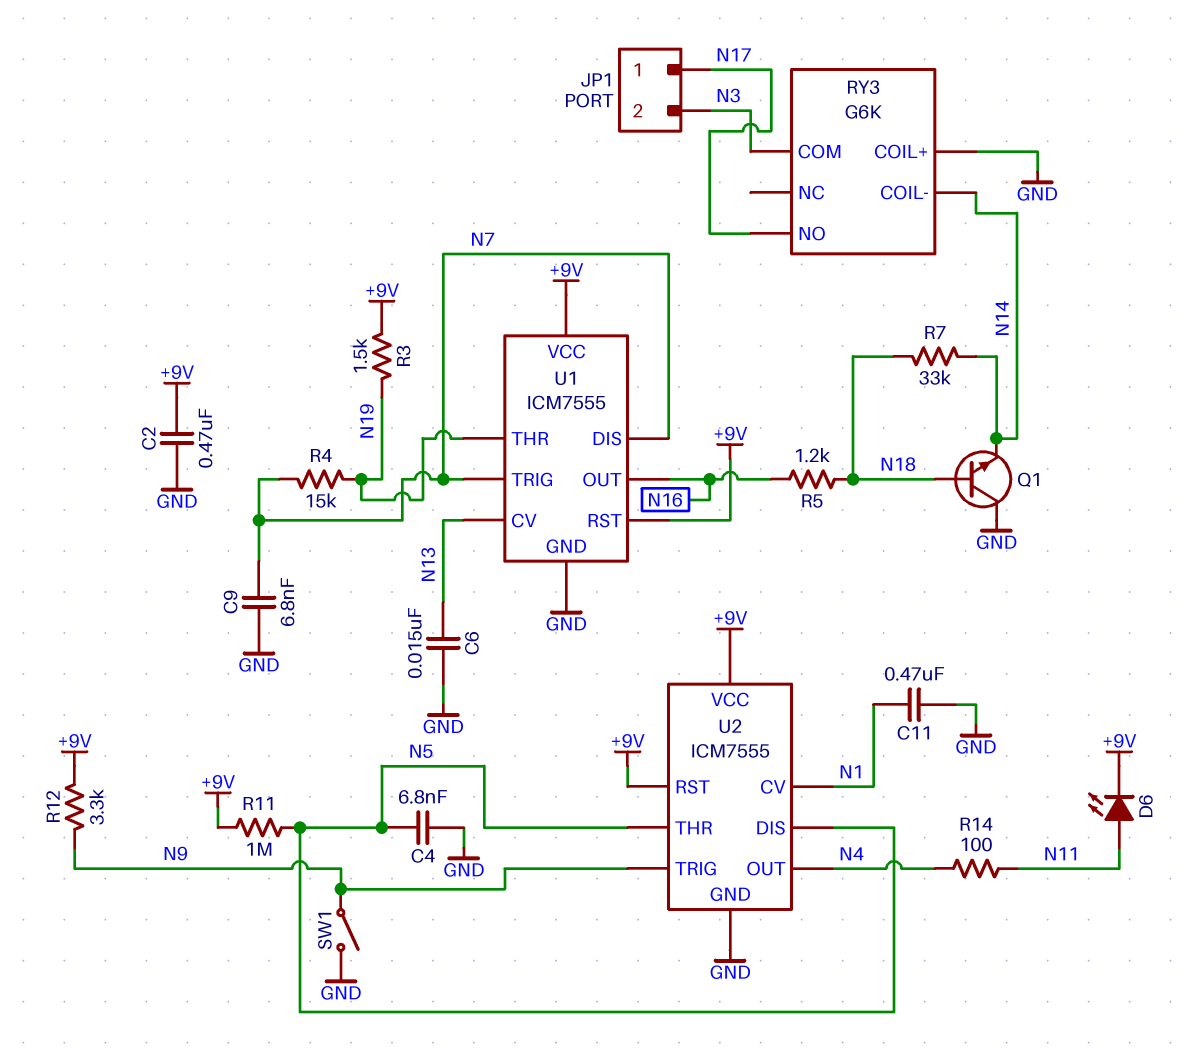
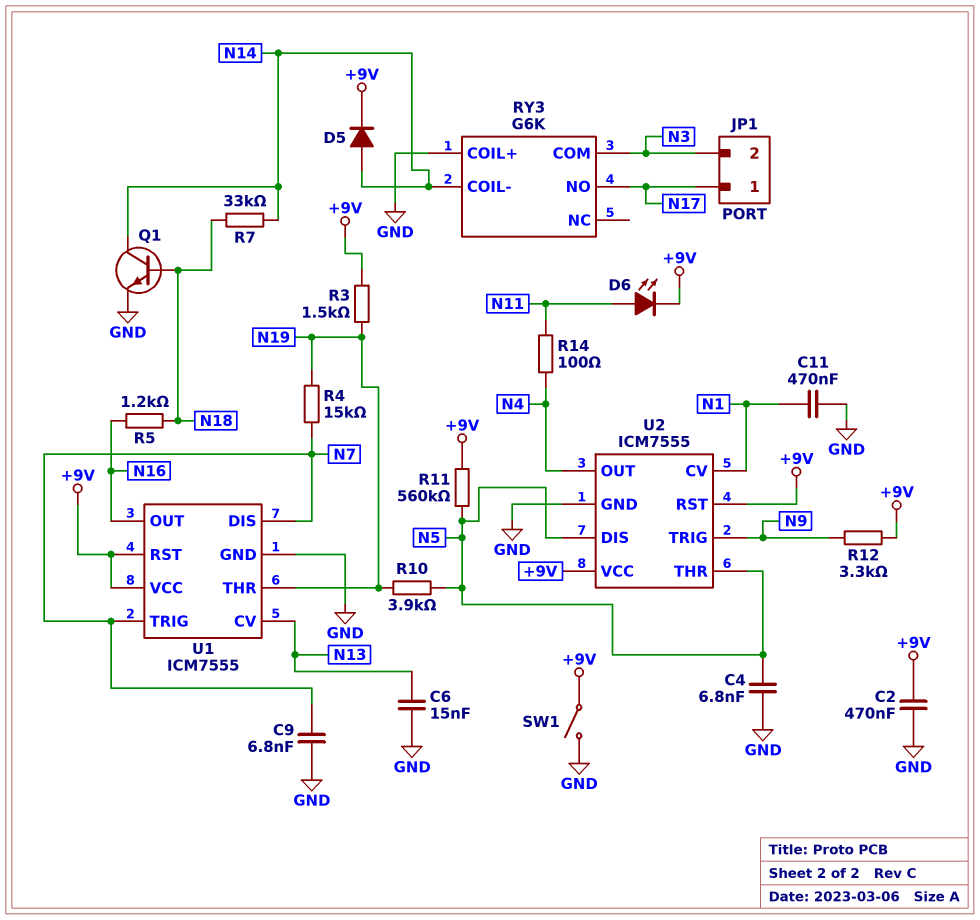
D5: none -> diode (A N14, K +9V)
Q1: NPN (B N18, C GND, E N14) -> NPN (B N18, C N14, E GND)
R10: none -> 3.9k (N5, N19)
R11: 1M (+9V, N5) -> 560k (+9V, N5)
SW1: switch (GND, N9) -> switch (+9V, GND)

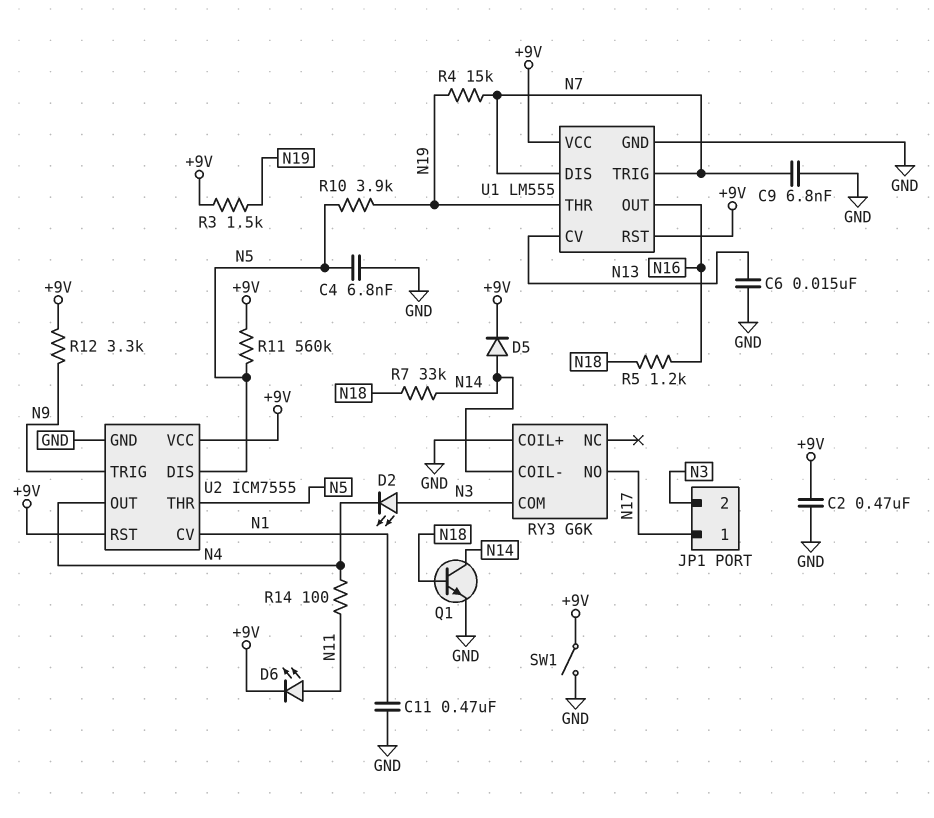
D2: none -> LED (A N3, K N4)
U1: ICM7555 -> LM555

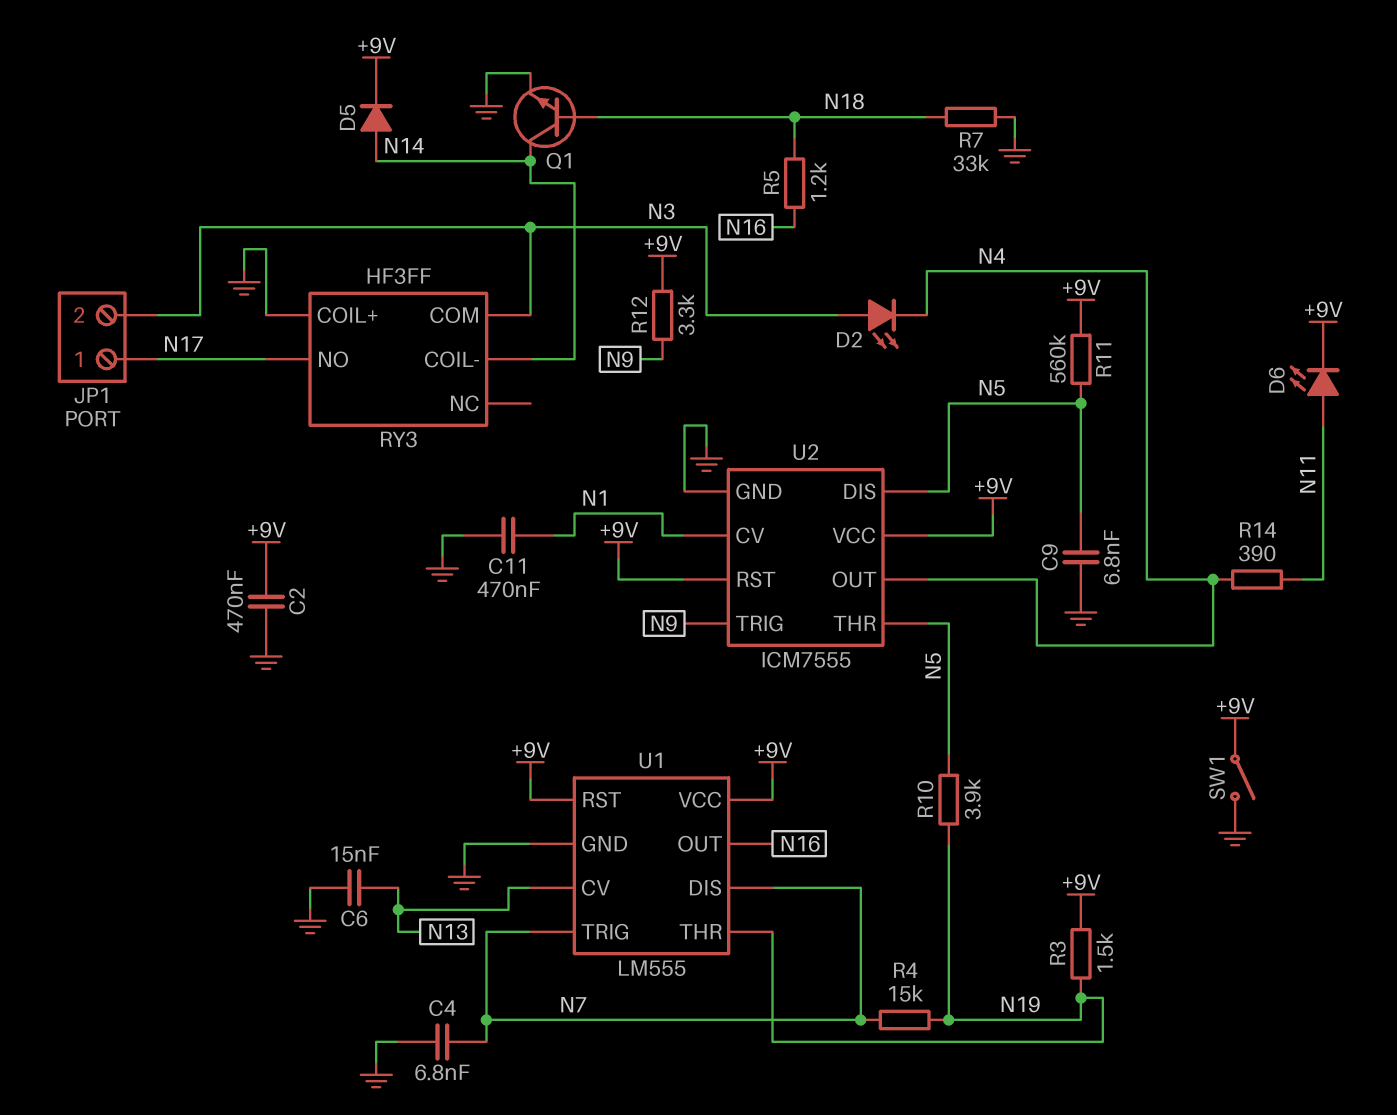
C4: 6.8nF (GND, N5) -> 6.8nF (GND, N7)
C9: 6.8nF (GND, N7) -> 6.8nF (GND, N5)
R7: 33k (N14, N18) -> 33k (GND, N18)
R14: 100 (N4, N11) -> 390 (N4, N11)
RY3: G6K -> HF3FF

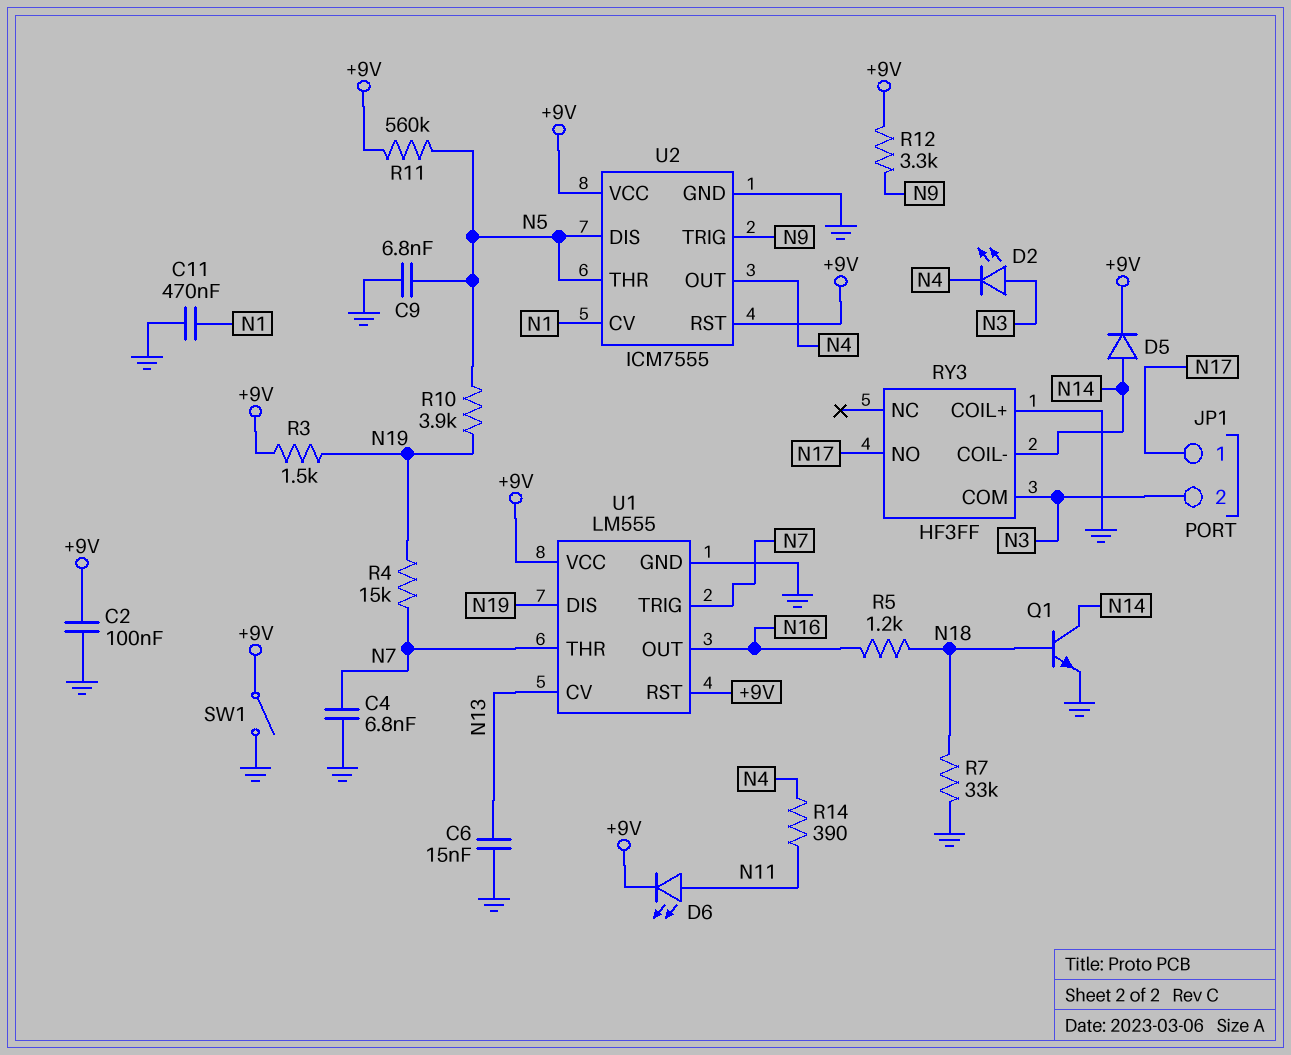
C2: 470nF (+9V, GND) -> 100nF (+9V, GND)
U1 pin DIS: N7 -> N19
U1 pin THR: N19 -> N7

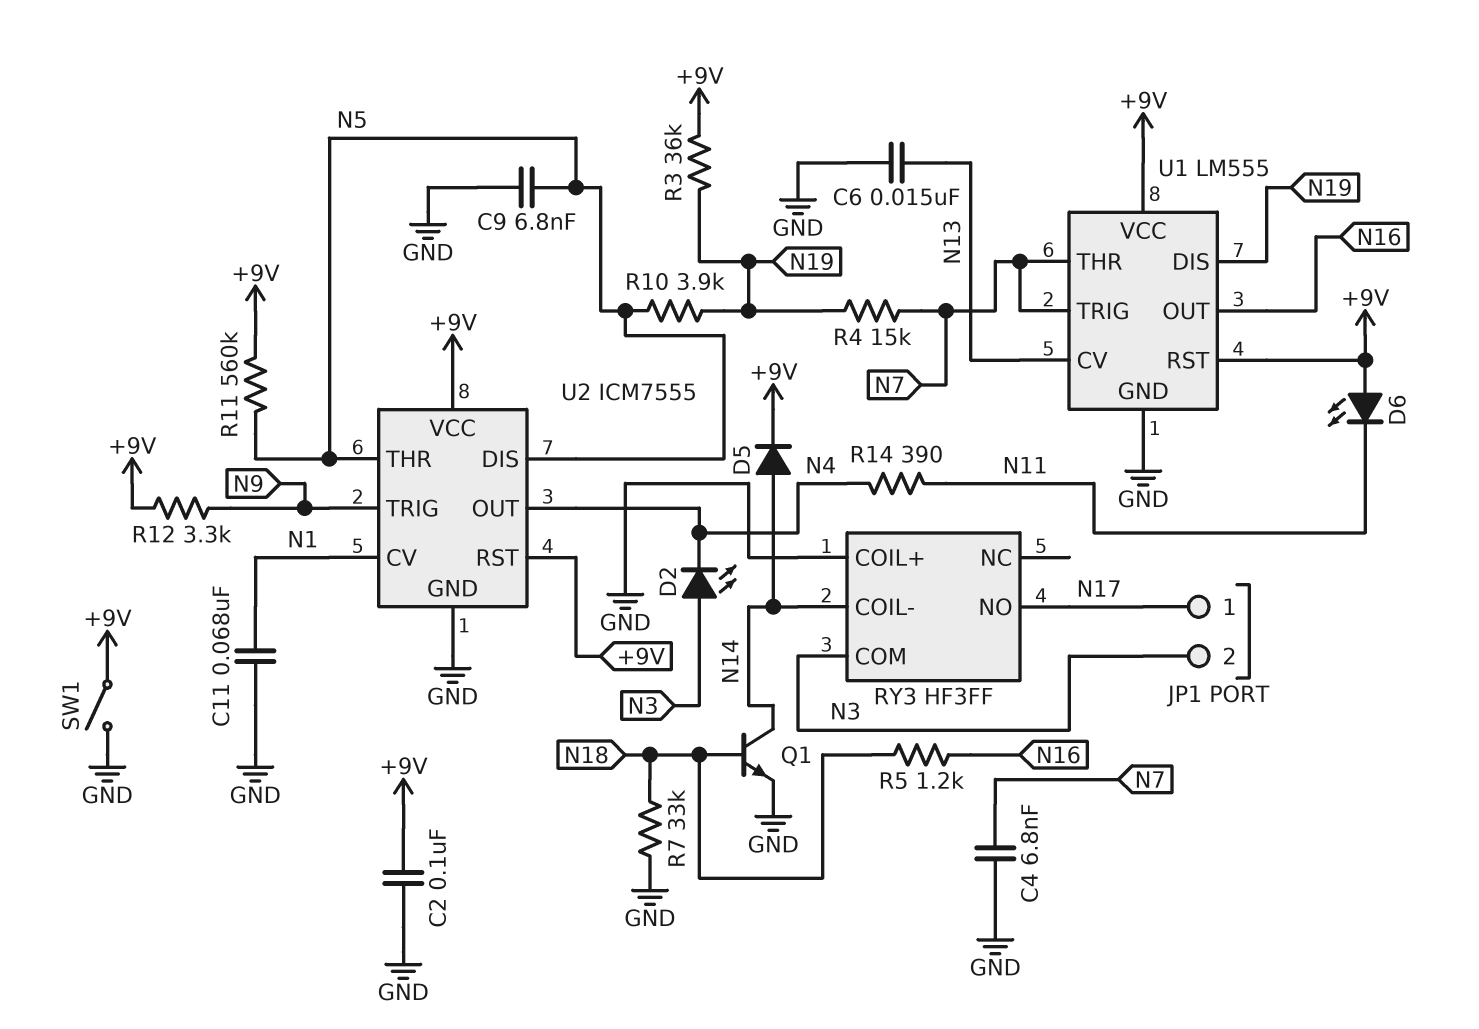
C11: 470nF (GND, N1) -> 68nF (GND, N1)
D6: LED (A N11, K +9V) -> LED (A +9V, K N11)
R3: 1.5k (+9V, N19) -> 36k (+9V, N19)

